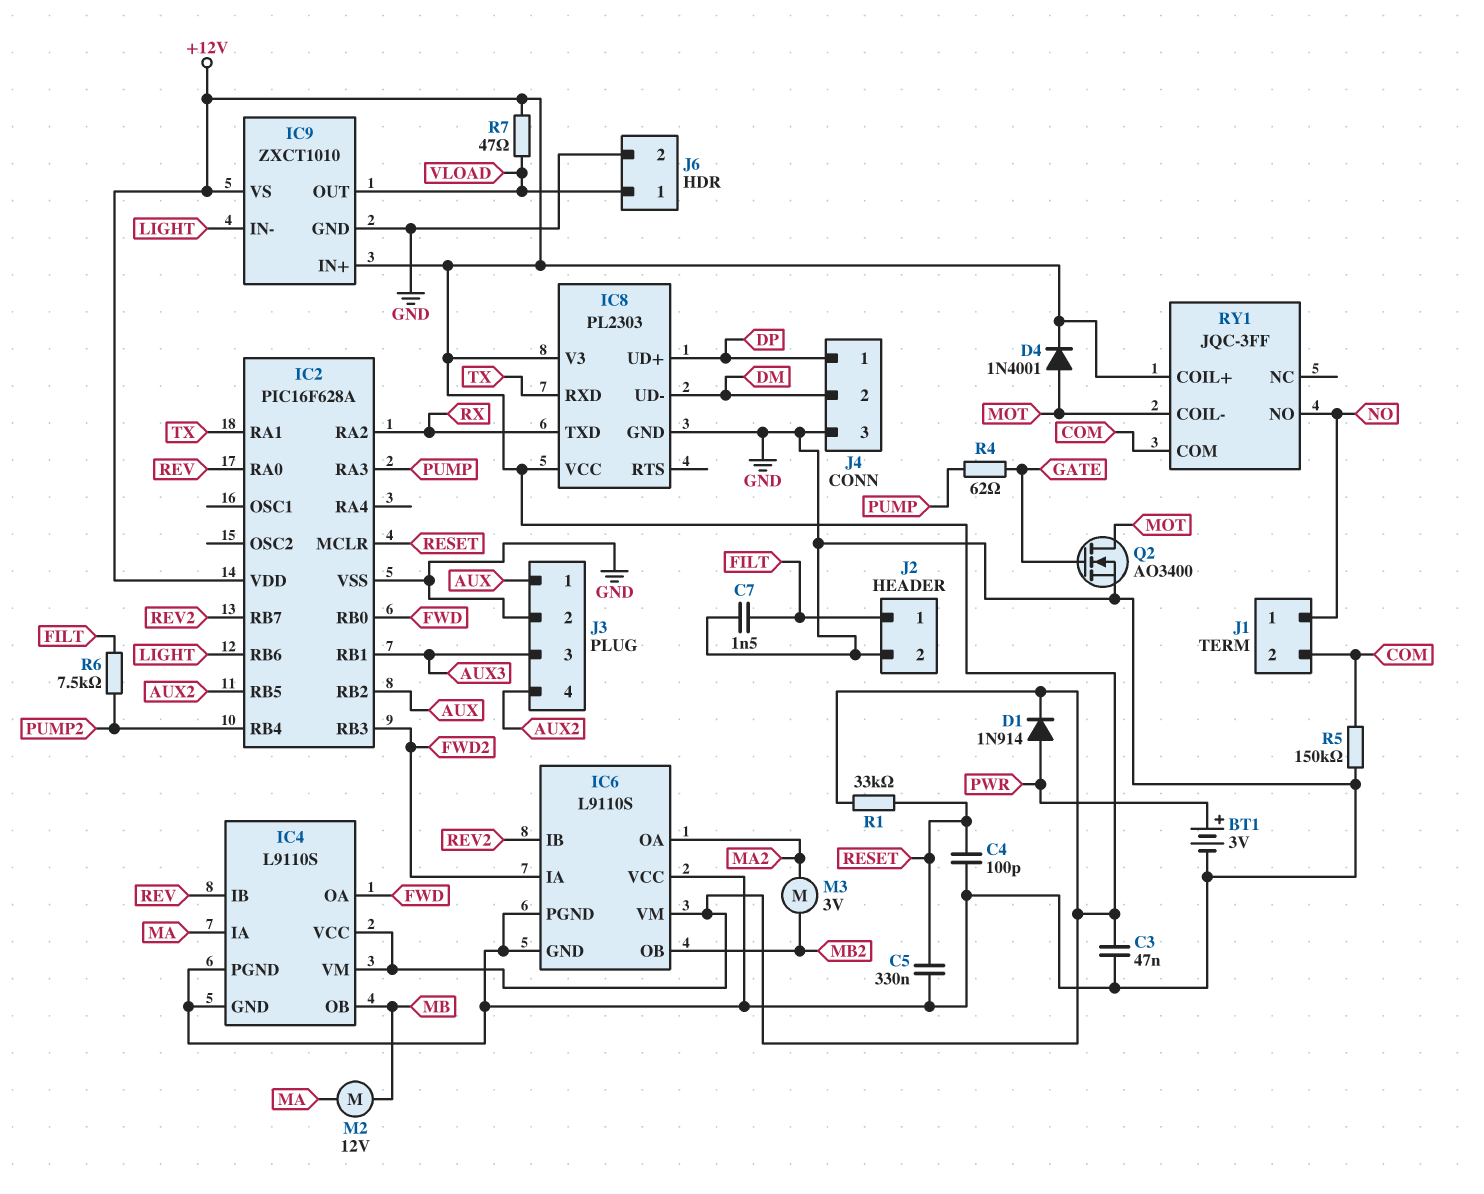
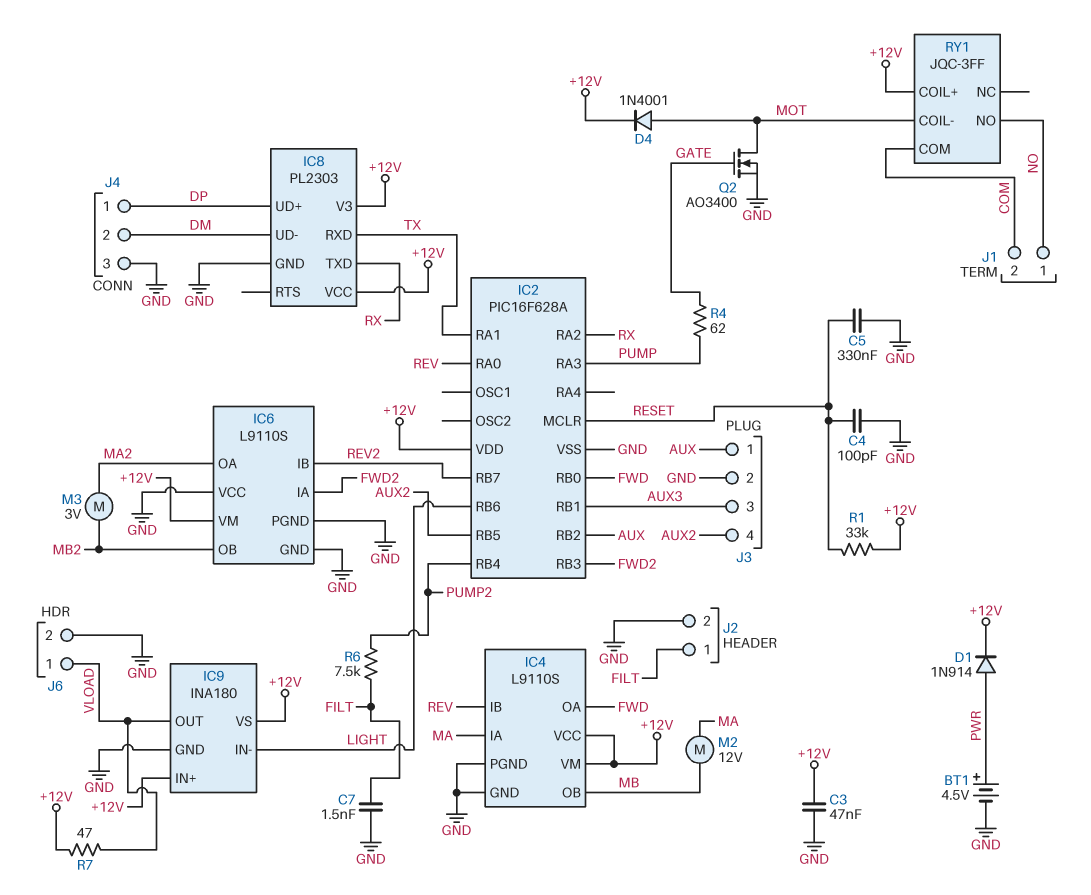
BT1: 3V (plus PWR, minus GND) -> 4.5V (plus PWR, minus GND)
IC9: ZXCT1010 -> INA180
R5: 150k (COM, GND) -> none

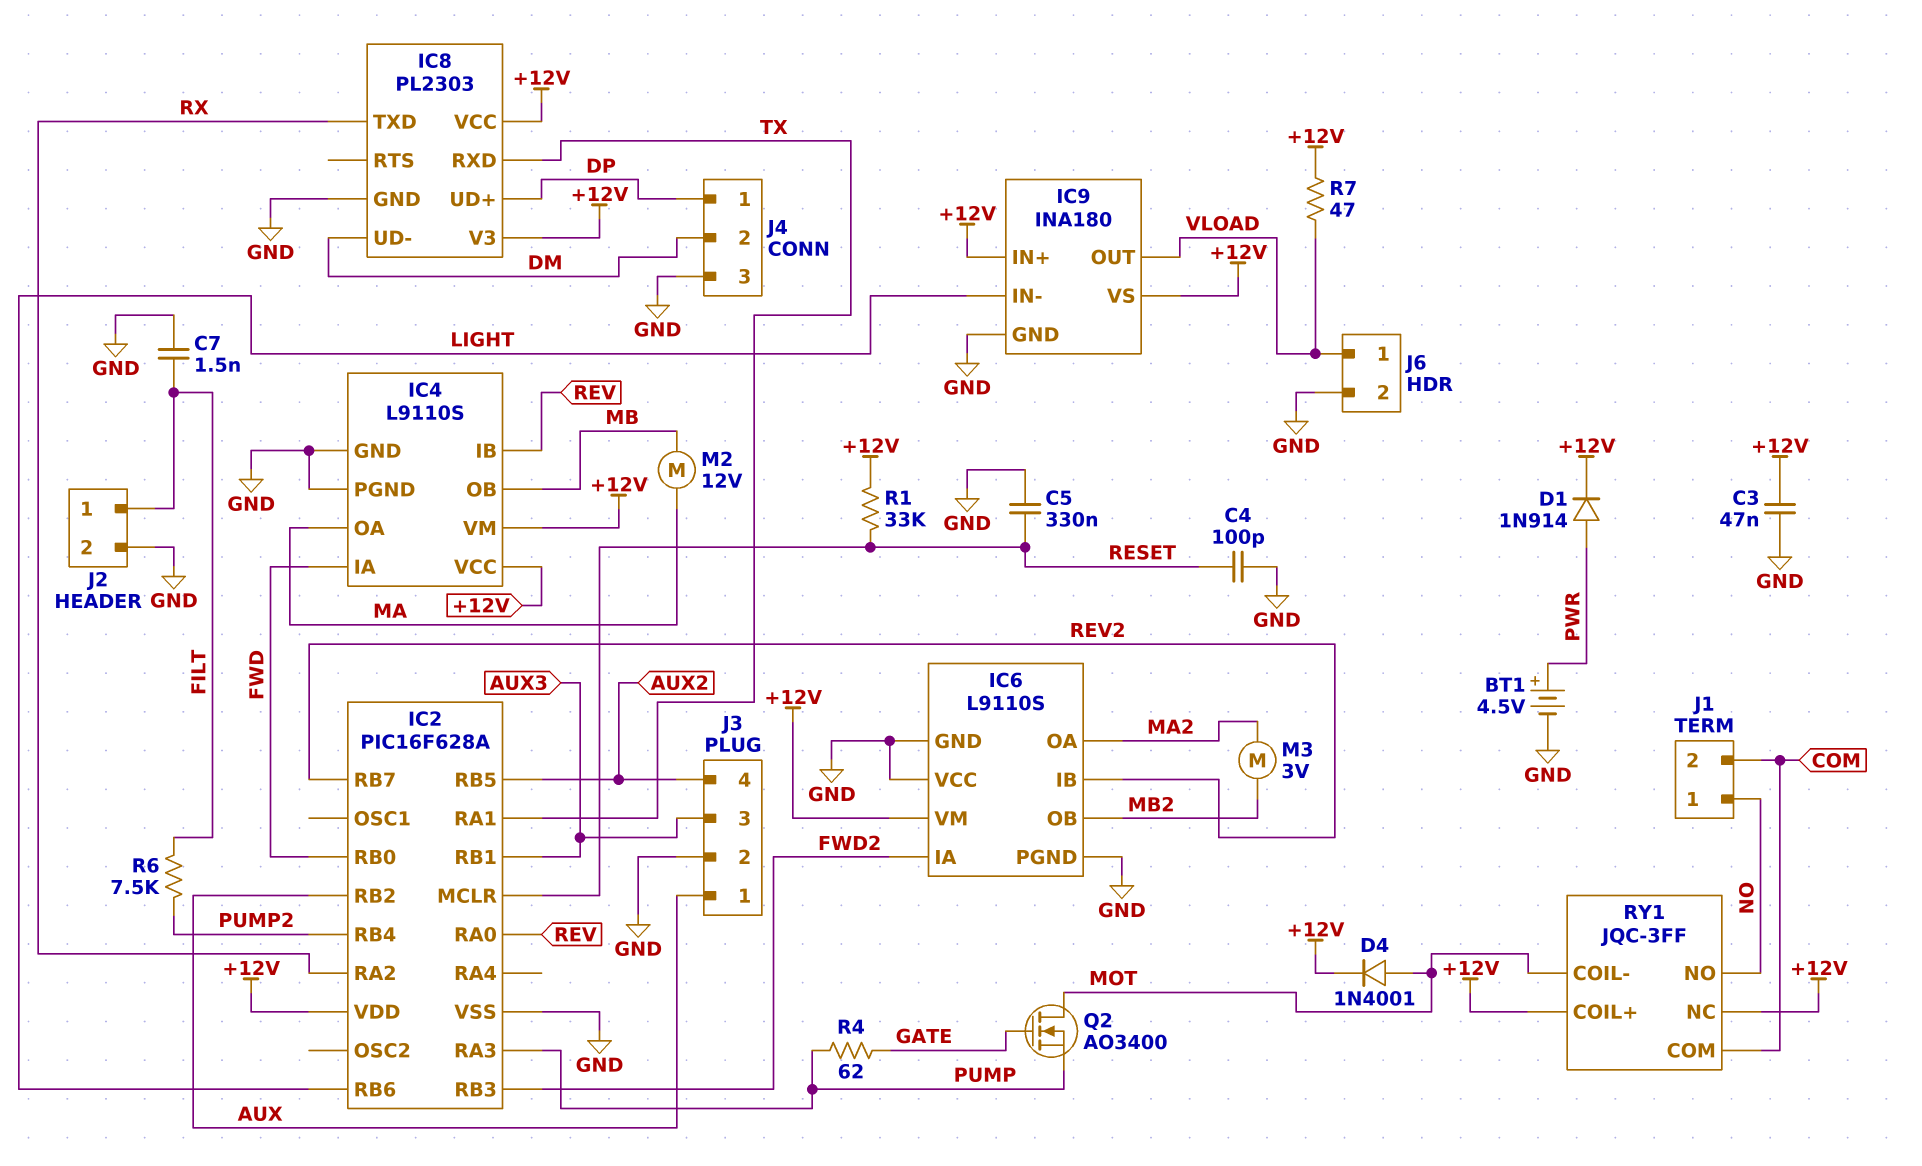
IC4 pin IA: MA -> FWD
IC4 pin OA: FWD -> MA
Q2: NMOS AO3400 (G GATE, D MOT, S GND) -> NMOS AO3400 (G GATE, D MOT, S PUMP)
RY1 pin NC: none -> +12V

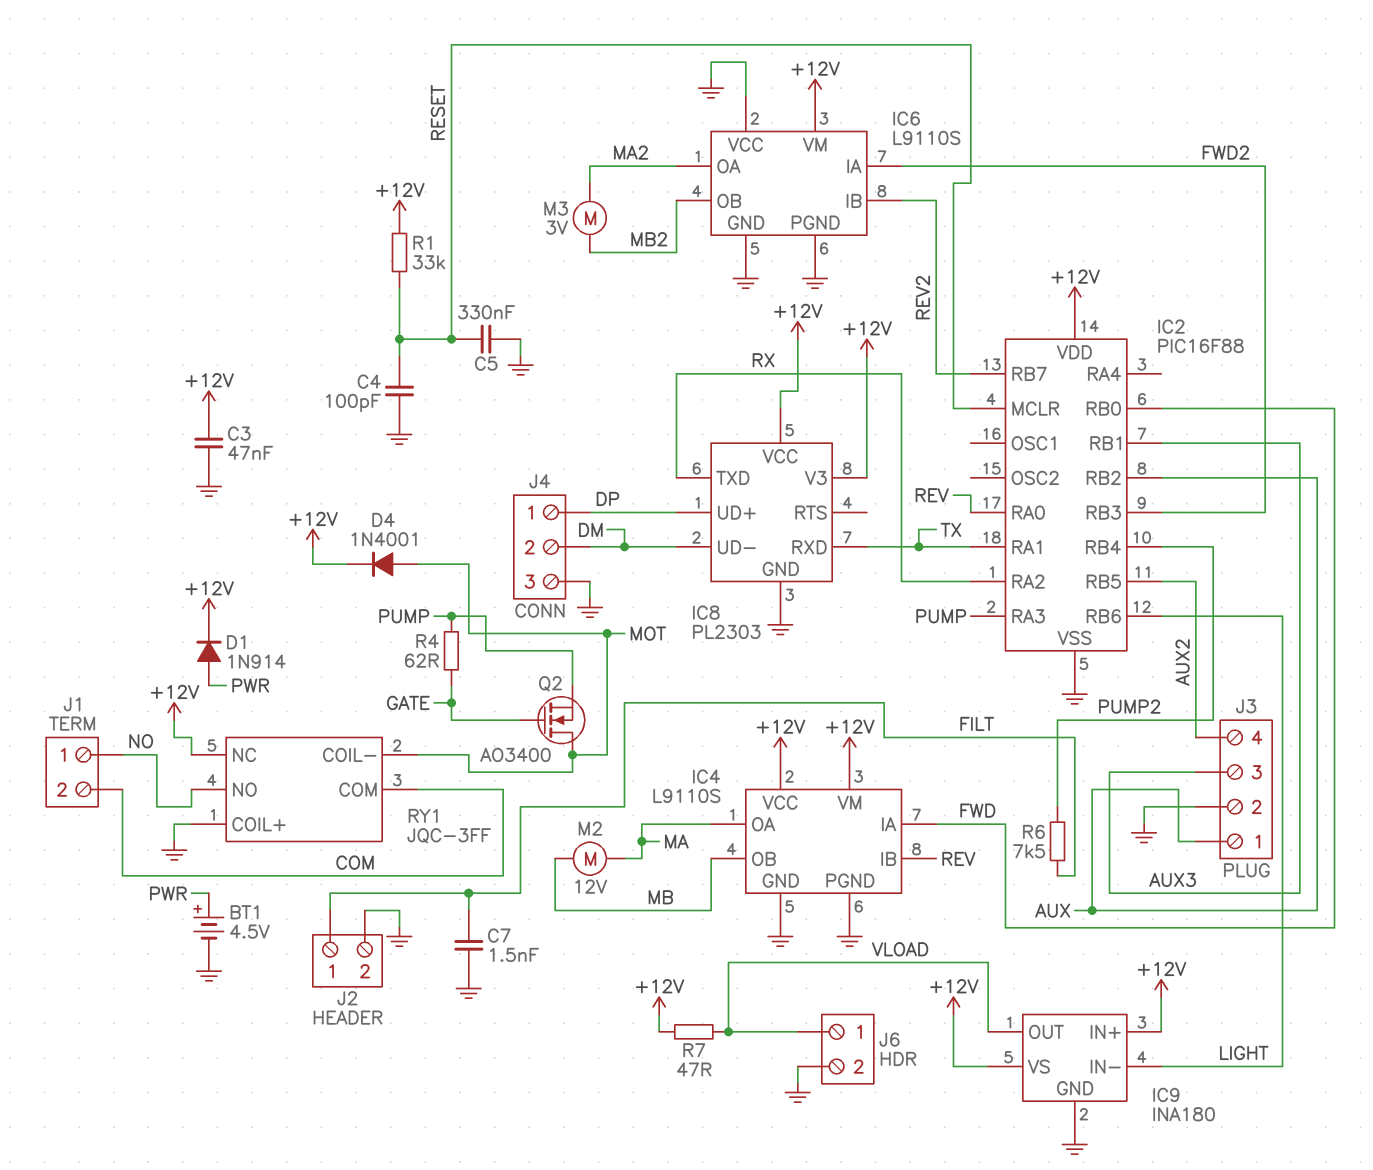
IC2: PIC16F628A -> PIC16F88
RY1 pin COIL+: +12V -> GND

